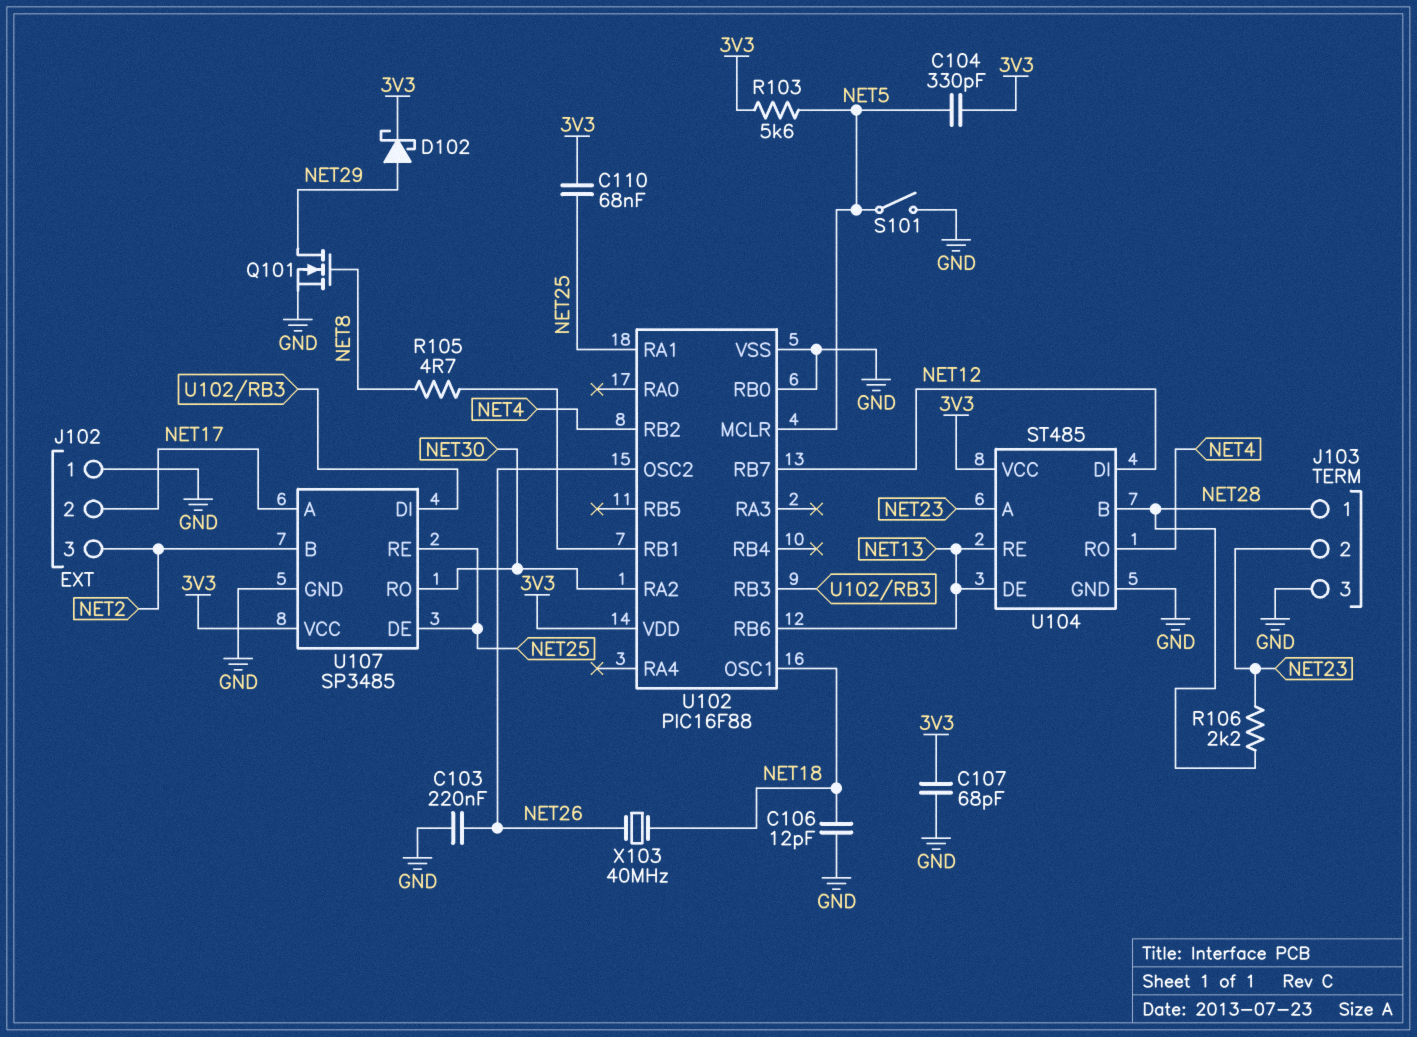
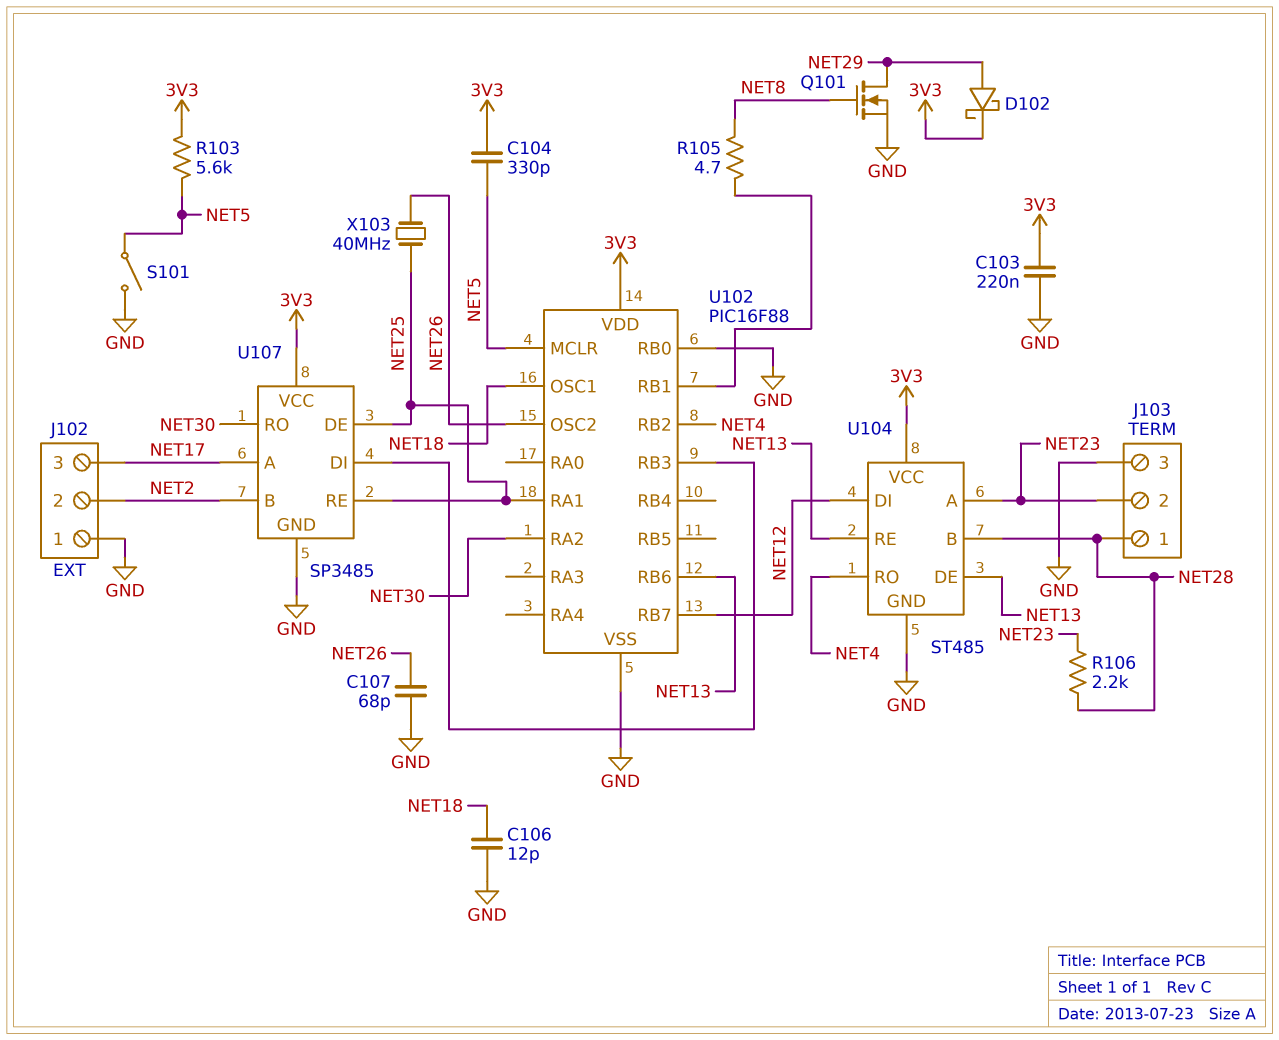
C103: 220nF (GND, NET26) -> 220nF (3V3, GND)
C107: 68pF (3V3, GND) -> 68pF (GND, NET26)
C110: 68nF (3V3, NET25) -> none
J102 pin 2: NET17 -> NET2
J102 pin 3: NET2 -> NET17
X103: 40MHz (NET18, NET26) -> 40MHz (NET25, NET26)

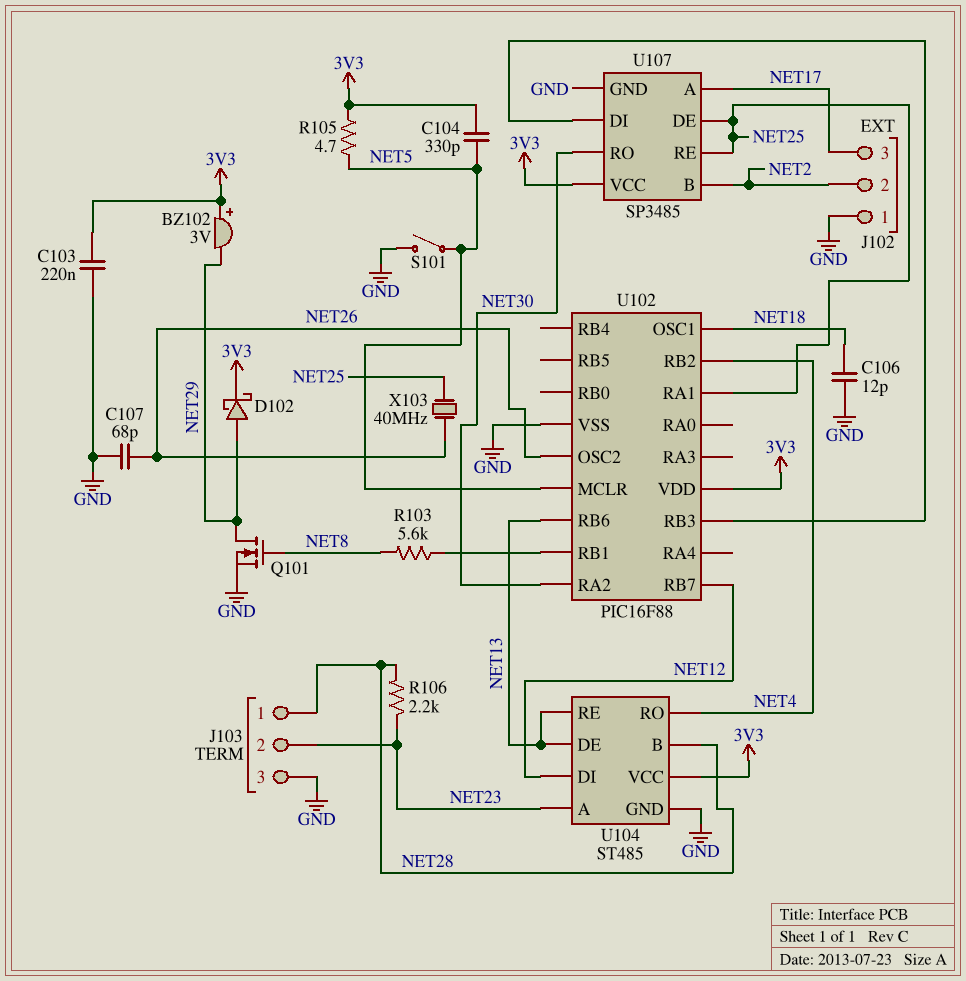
BZ102: none -> buzzer 3V (plus 3V3, minus NET29)
R103: 5.6k (3V3, NET5) -> 5.6k (NET8, U102/RB1)
R105: 4.7 (NET8, U102/RB1) -> 4.7 (3V3, NET5)
U102 pin RB0: GND -> none

